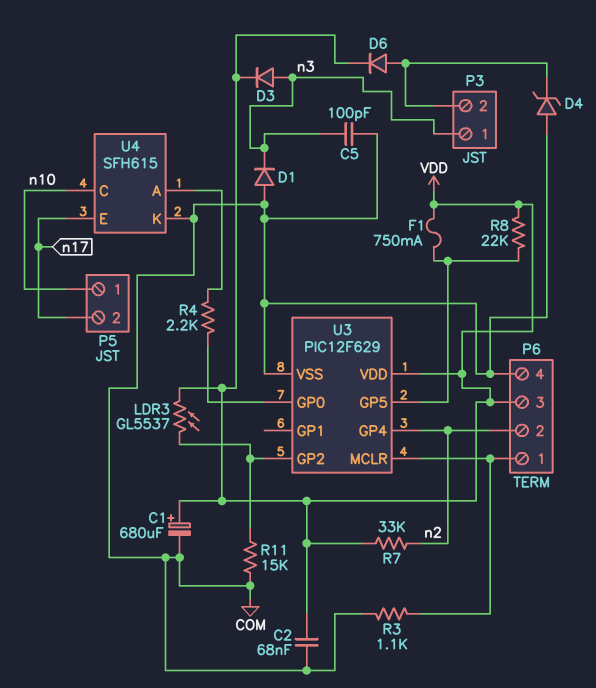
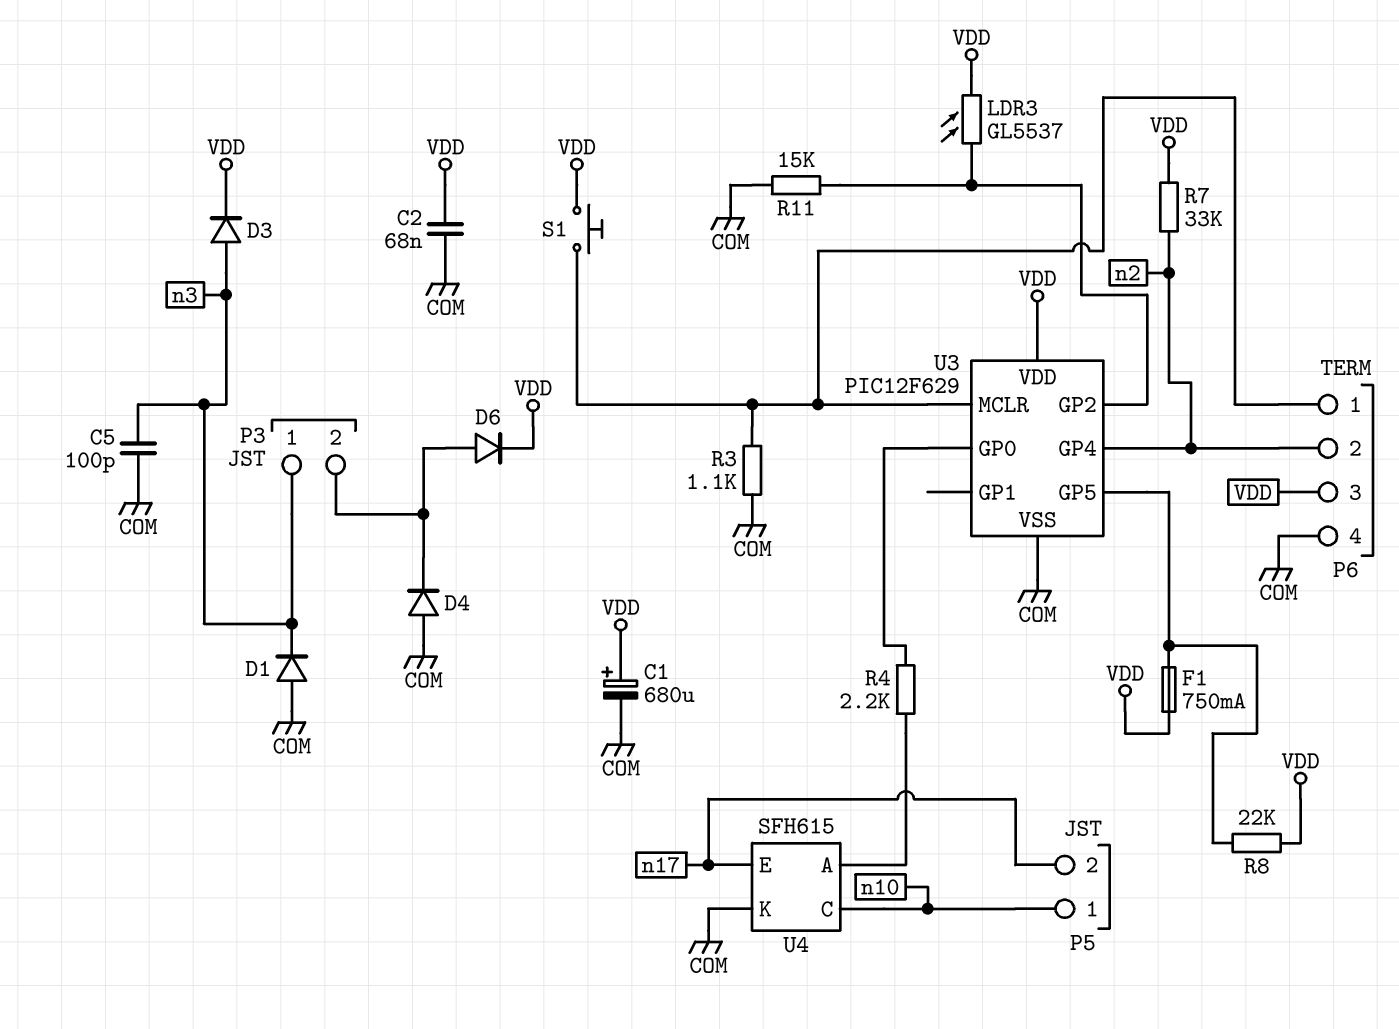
D4: zener (A COM, K P3/2) -> diode (A COM, K P3/2)
S1: none -> button (P6/1, VDD)

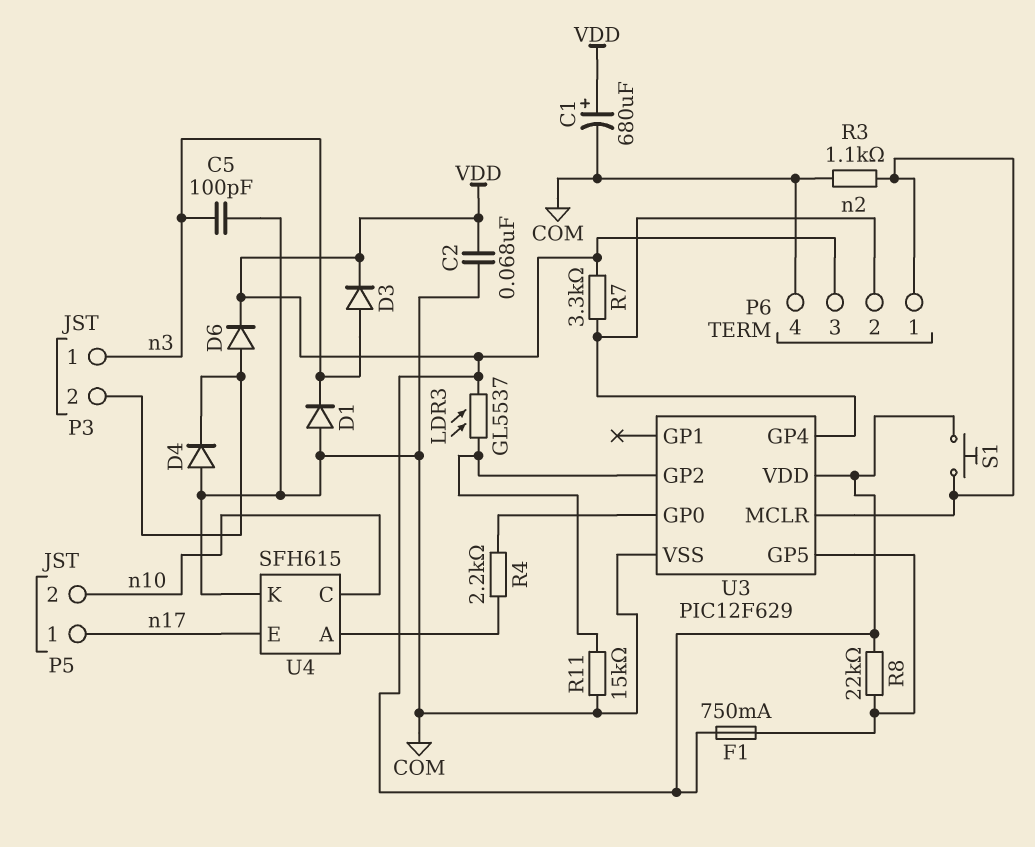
P5 pin 1: n10 -> n17
P5 pin 2: n17 -> n10
R7: 33k (VDD, n2) -> 3.3k (VDD, n2)

